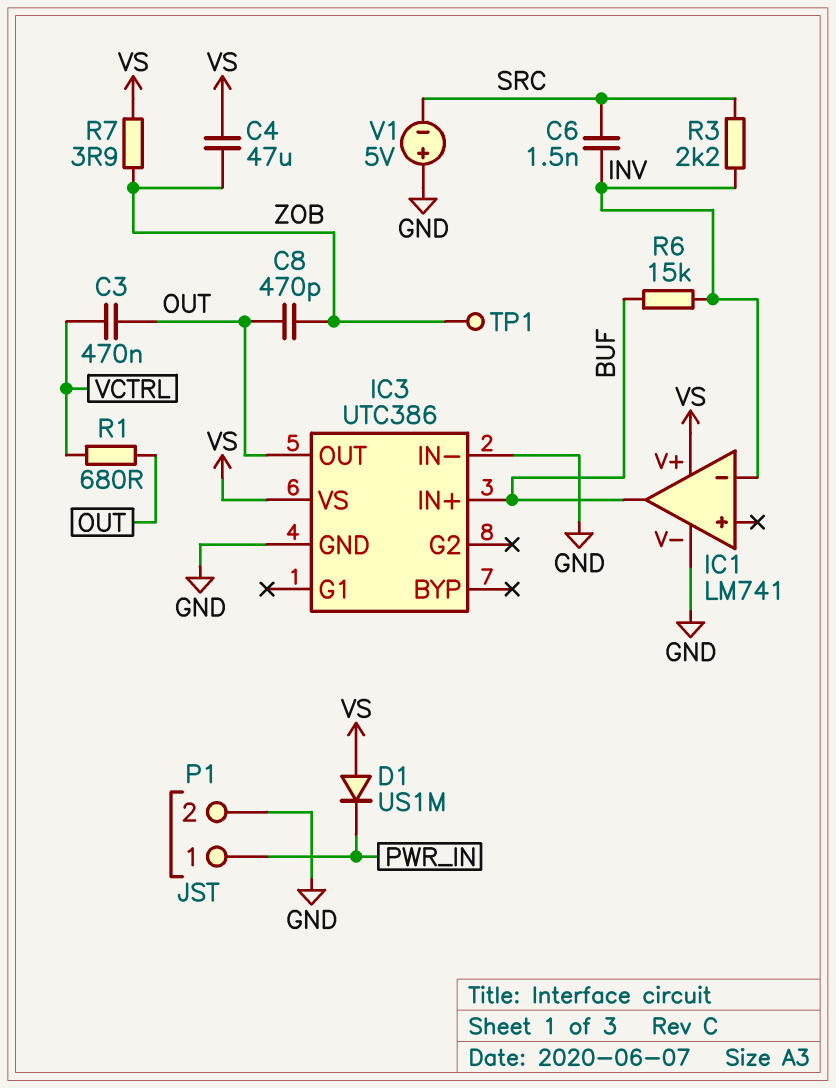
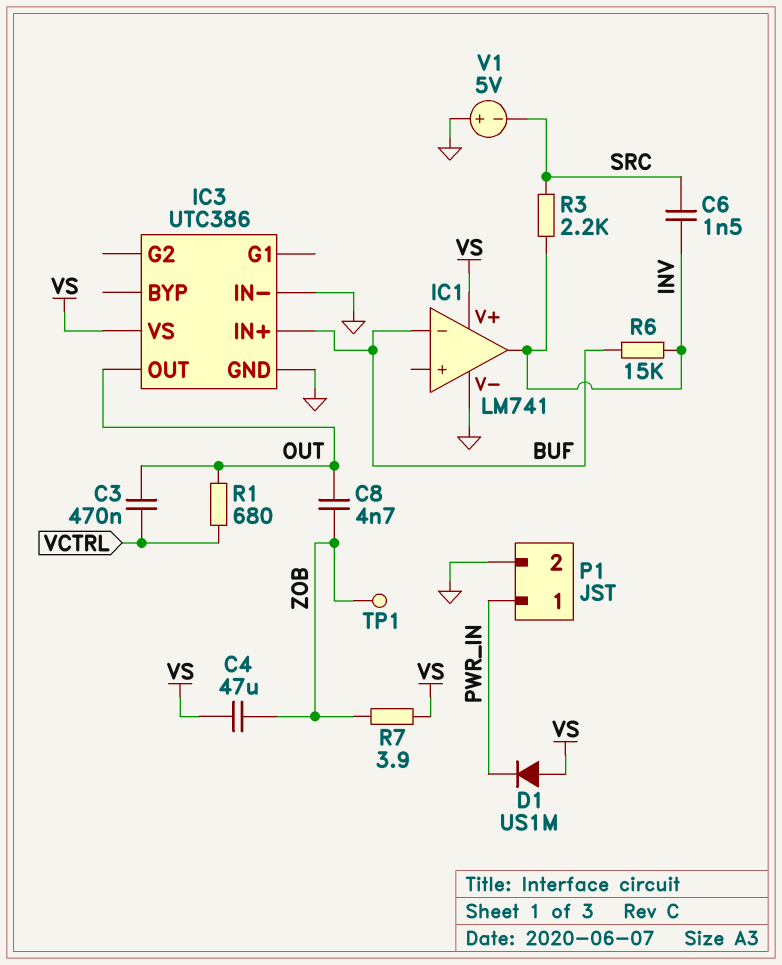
C8: 470pF (OUT, ZOB) -> 4.7nF (OUT, ZOB)
IC1 pin in-: INV -> BUF
IC1 pin out: BUF -> INV

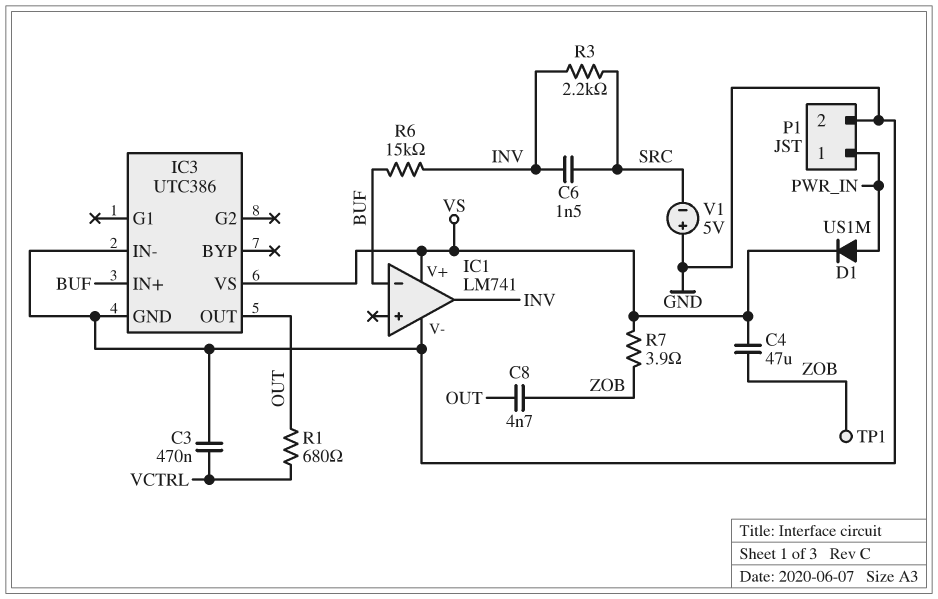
C3: 470nF (OUT, VCTRL) -> 470nF (GND, VCTRL)
D1: diode US1M (A VS, K PWR_IN) -> diode US1M (A PWR_IN, K VS)

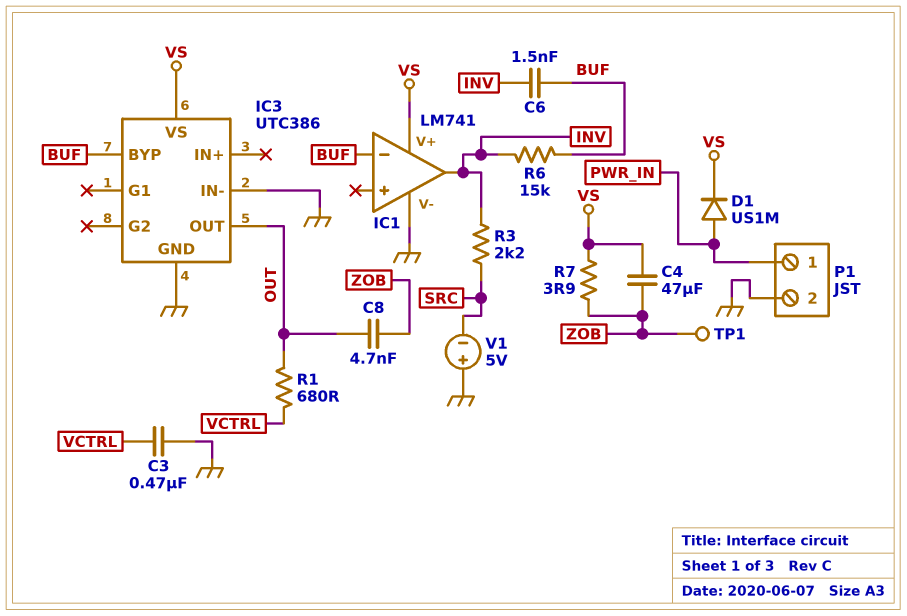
C6: 1.5nF (INV, SRC) -> 1.5nF (BUF, INV)
IC3 pin BYP: none -> BUF
IC3 pin IN+: BUF -> none

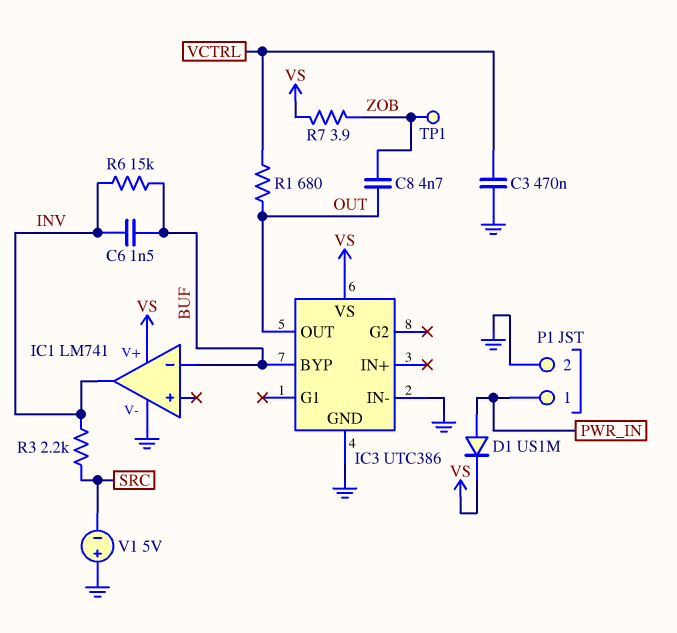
C4: 47uF (VS, ZOB) -> none

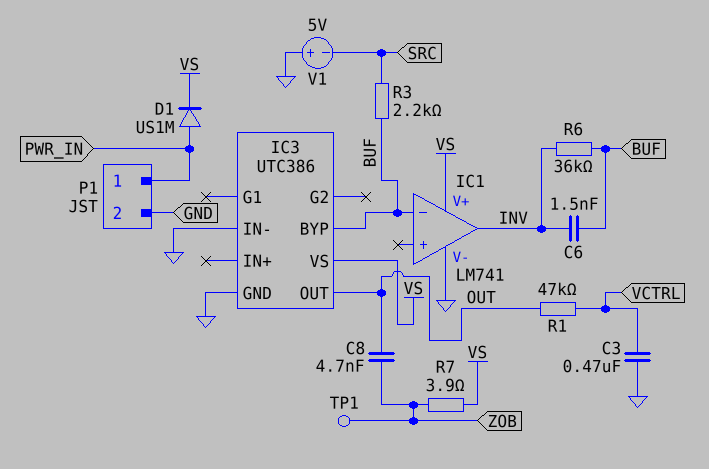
R1: 680 (OUT, VCTRL) -> 47k (OUT, VCTRL)
R3: 2.2k (INV, SRC) -> 2.2k (BUF, SRC)
R6: 15k (BUF, INV) -> 36k (BUF, INV)

